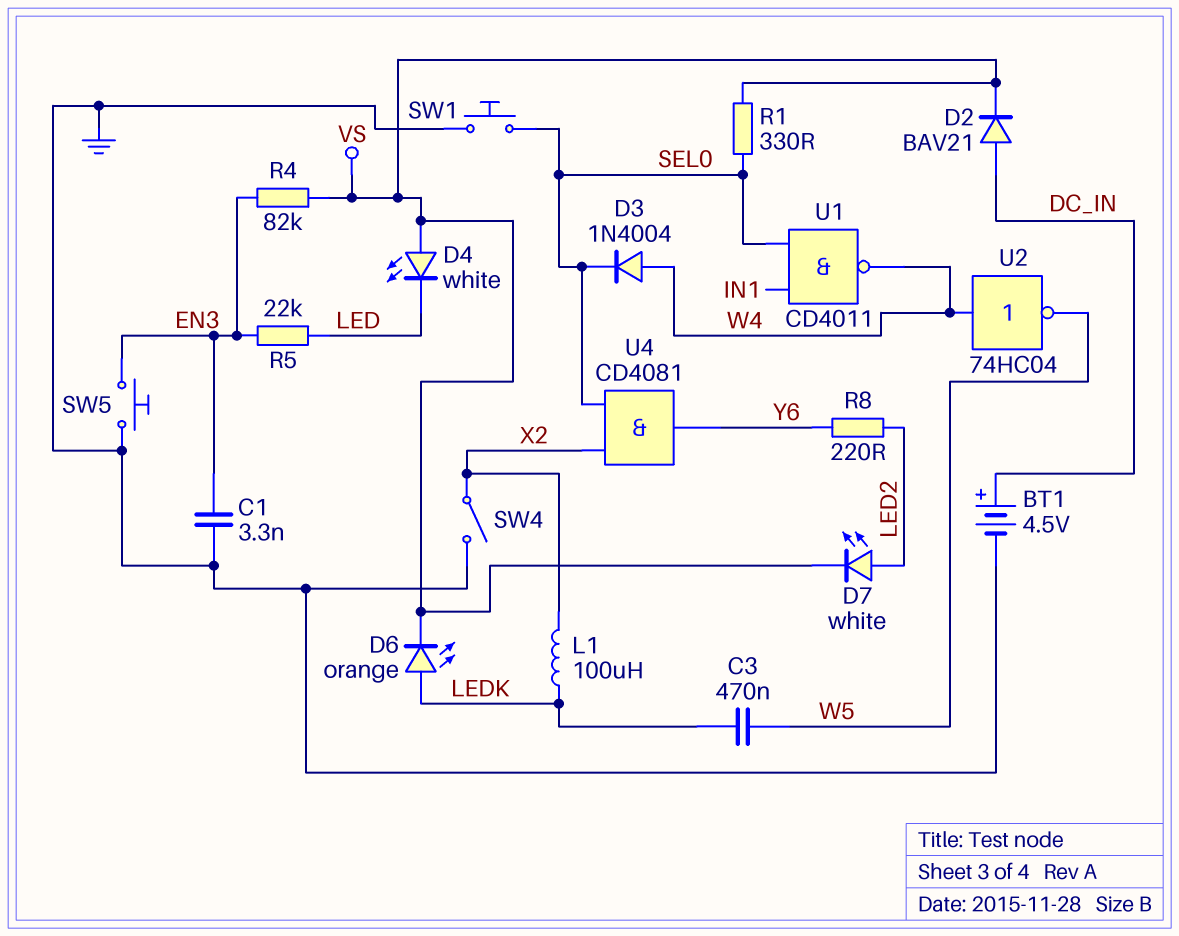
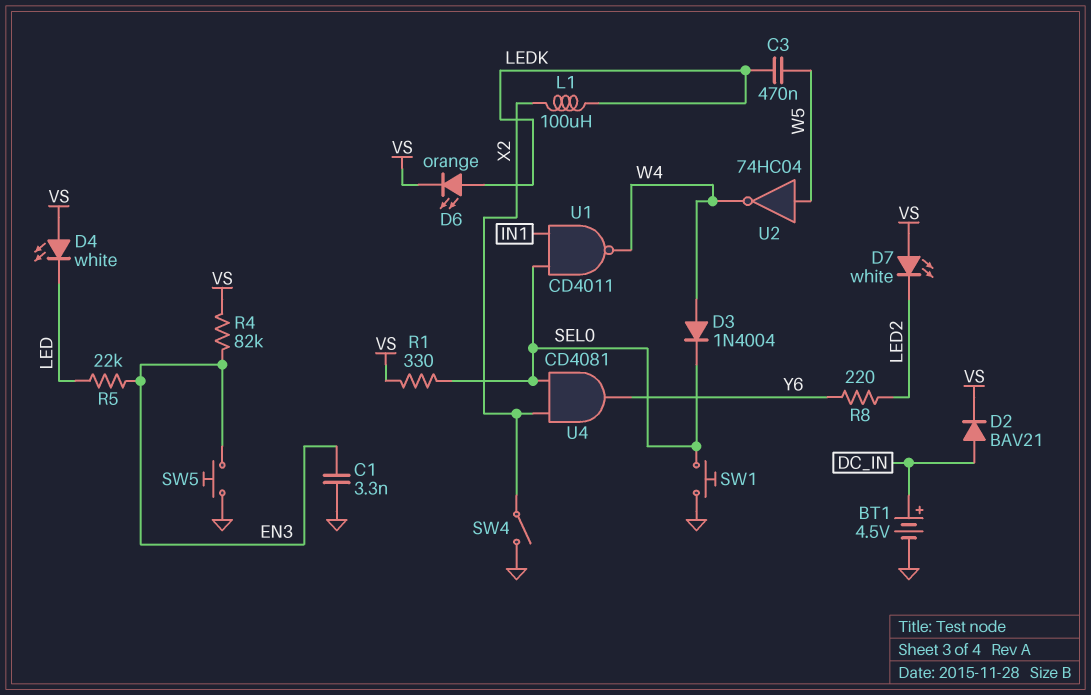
D7: LED white (A LED2, K VS) -> LED white (A VS, K LED2)
U2: NOT 74HC04 (in W4, out W5) -> NOT 74HC04 (in W5, out W4)

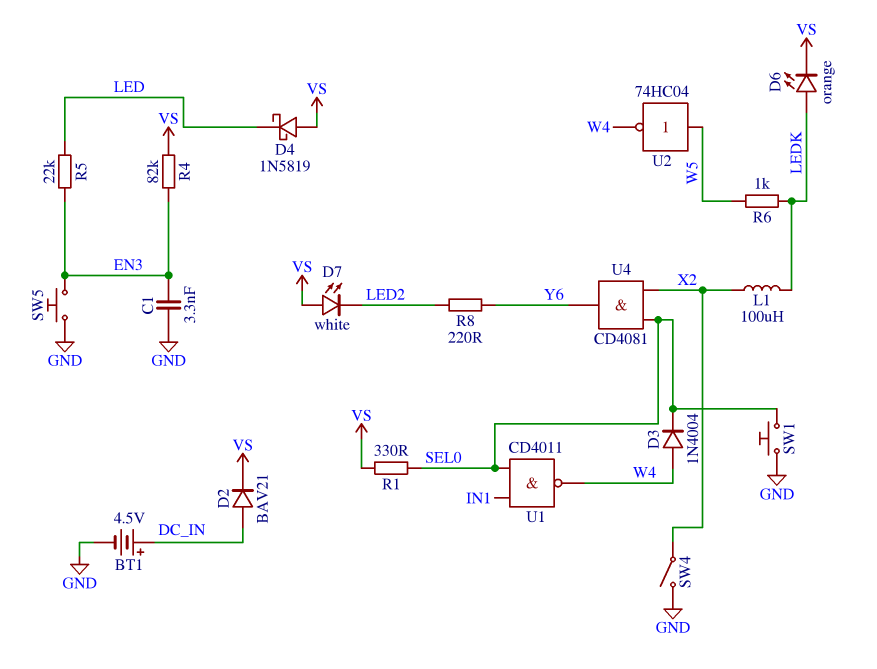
C3: 470nF (LEDK, W5) -> none
D4: LED white (A VS, K LED) -> schottky 1N5819 (A VS, K LED)
R6: none -> 1k (LEDK, W5)

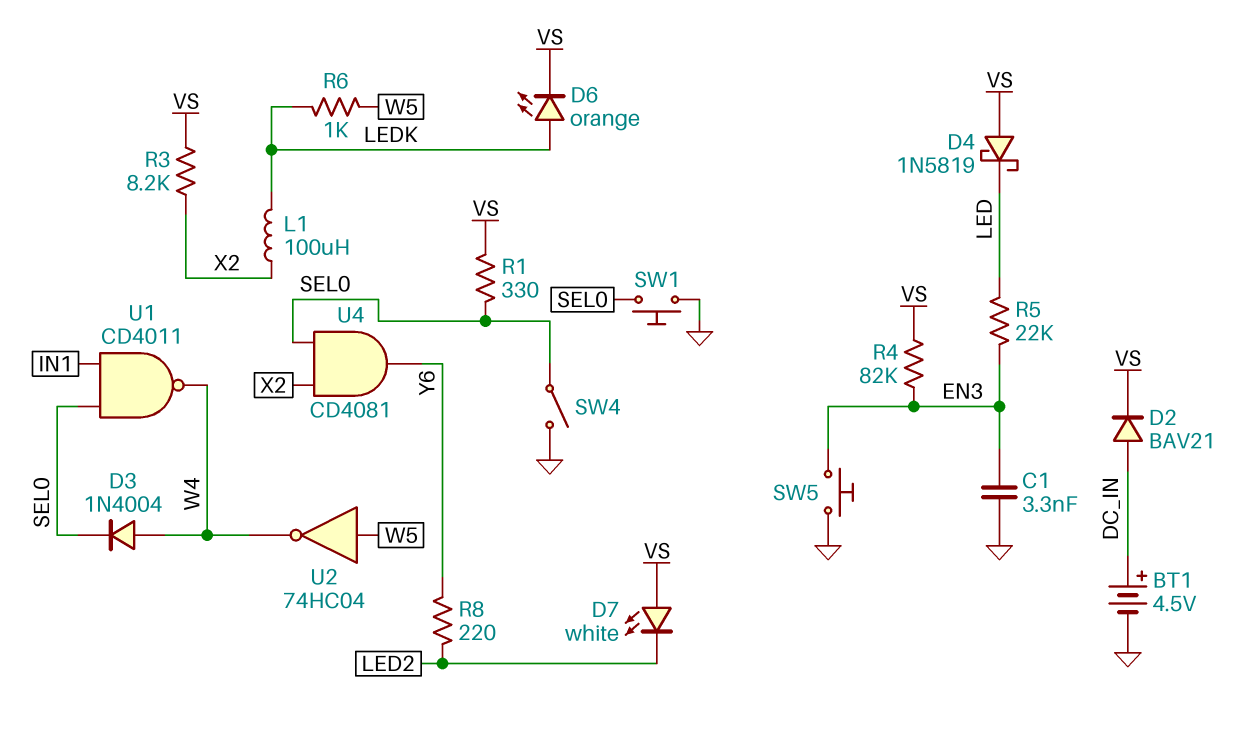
R3: none -> 8.2k (VS, X2)
SW4: switch (GND, X2) -> switch (GND, SEL0)

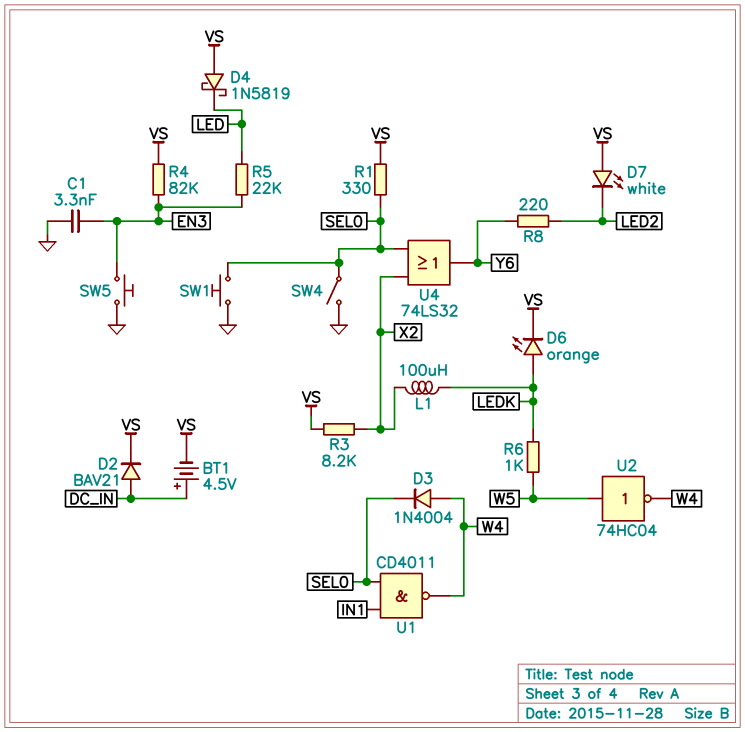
BT1: 4.5V (plus DC_IN, minus GND) -> 4.5V (plus DC_IN, minus VS)
U4: AND CD4081 (in SEL0, in X2, out Y6) -> OR 74LS32 (in SEL0, in X2, out Y6)

